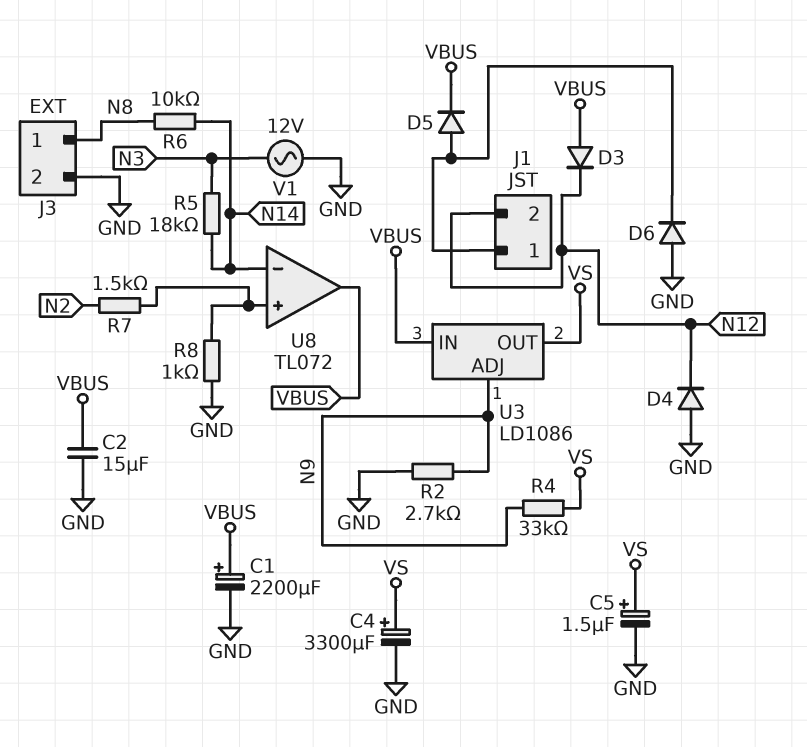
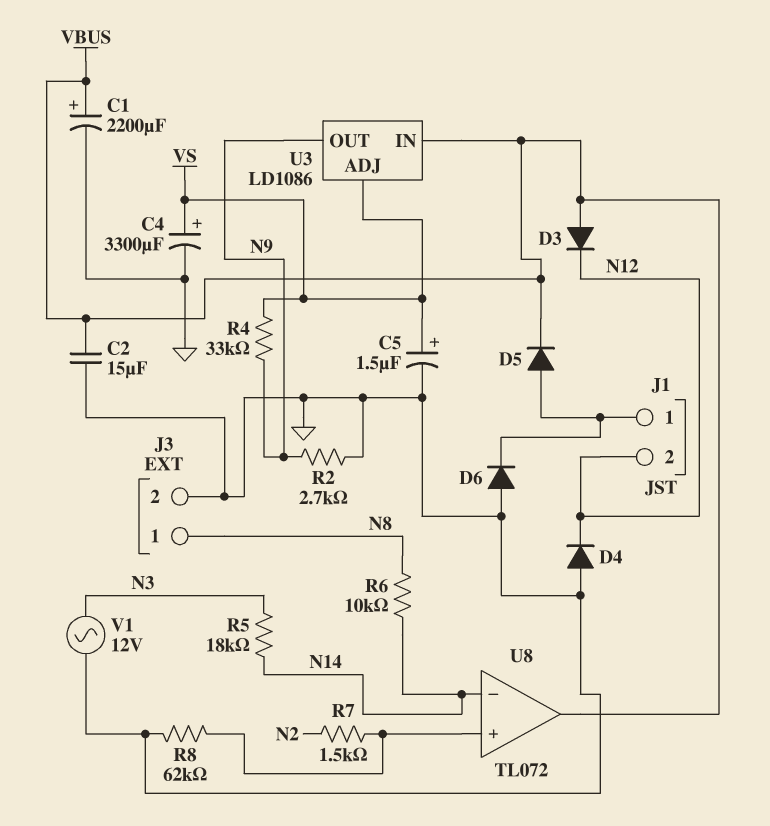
R8: 1k (GND, U8/in+) -> 62k (GND, U8/in+)
U3 pin ADJ: N9 -> VS
U3 pin OUT: VS -> N9

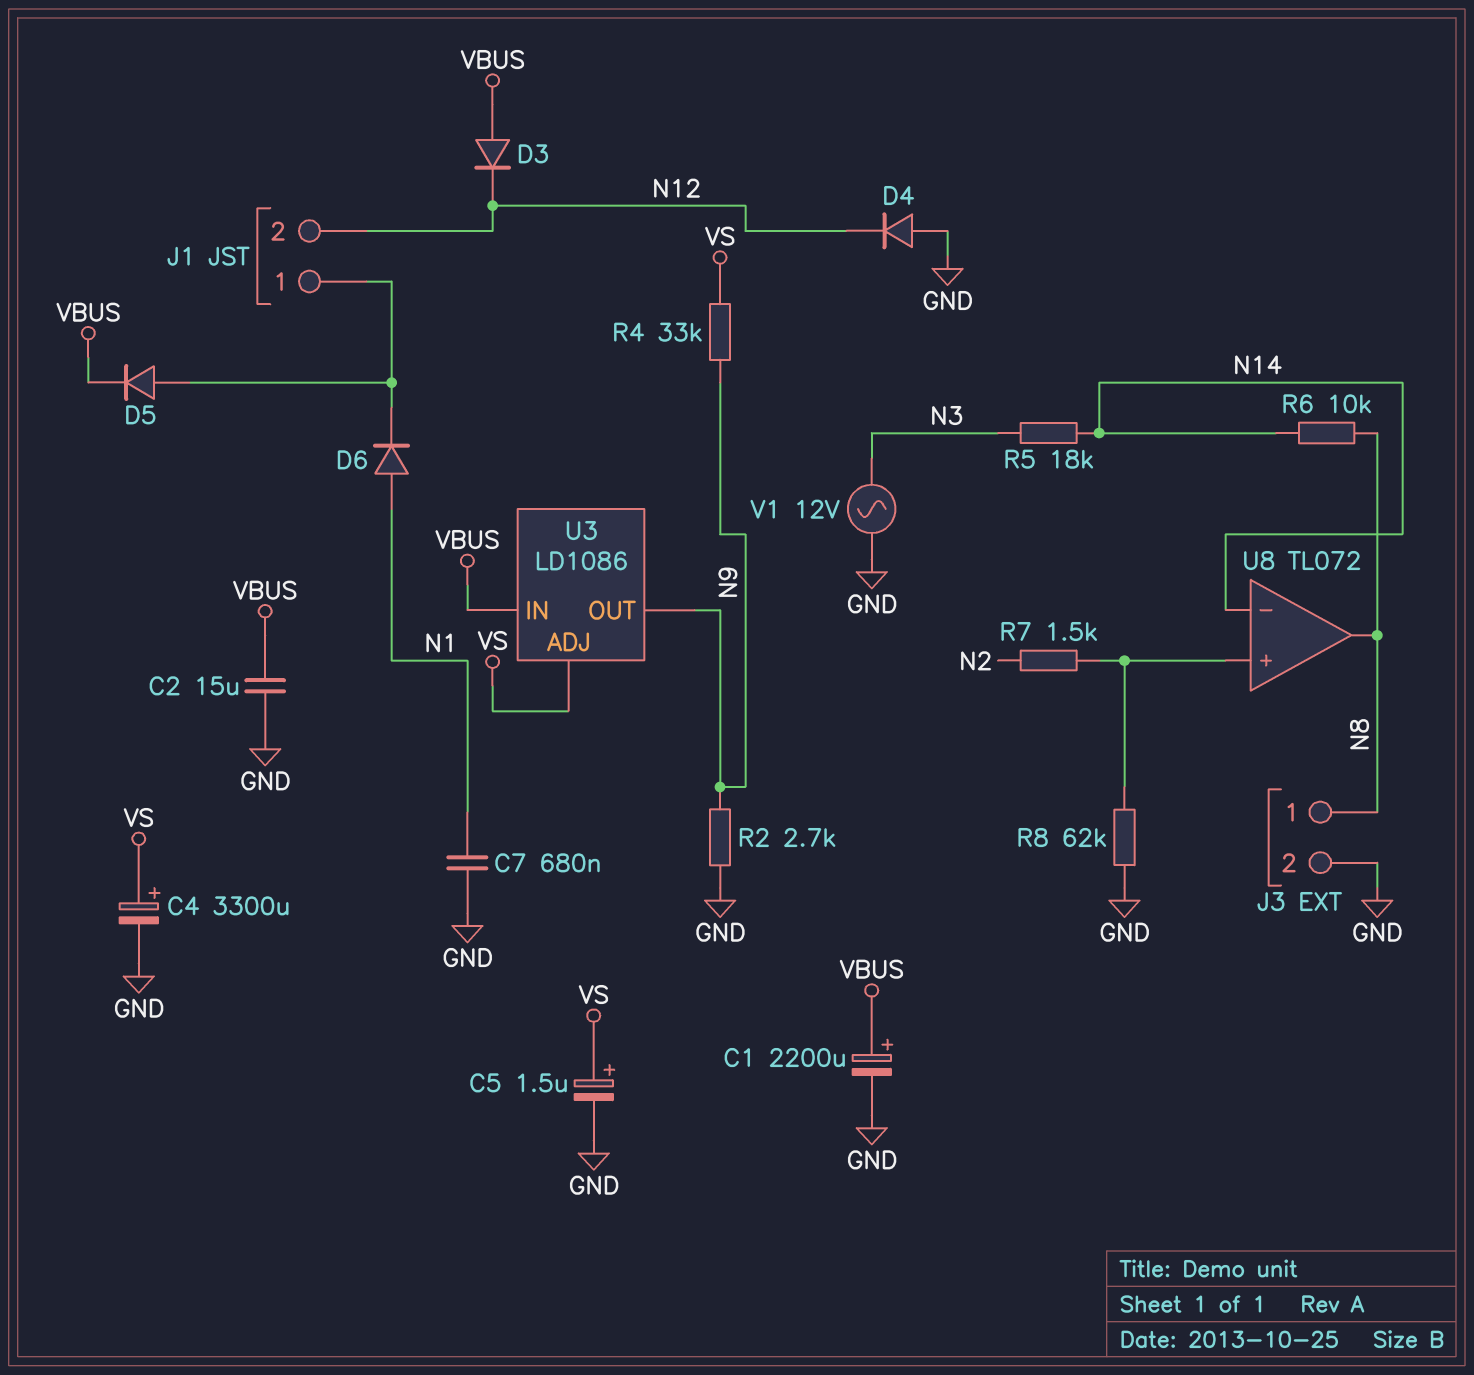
C7: none -> 680nF (GND, N1)
D6: diode (A GND, K J1/1) -> diode (A N1, K J1/1)
U8 pin out: VBUS -> N8

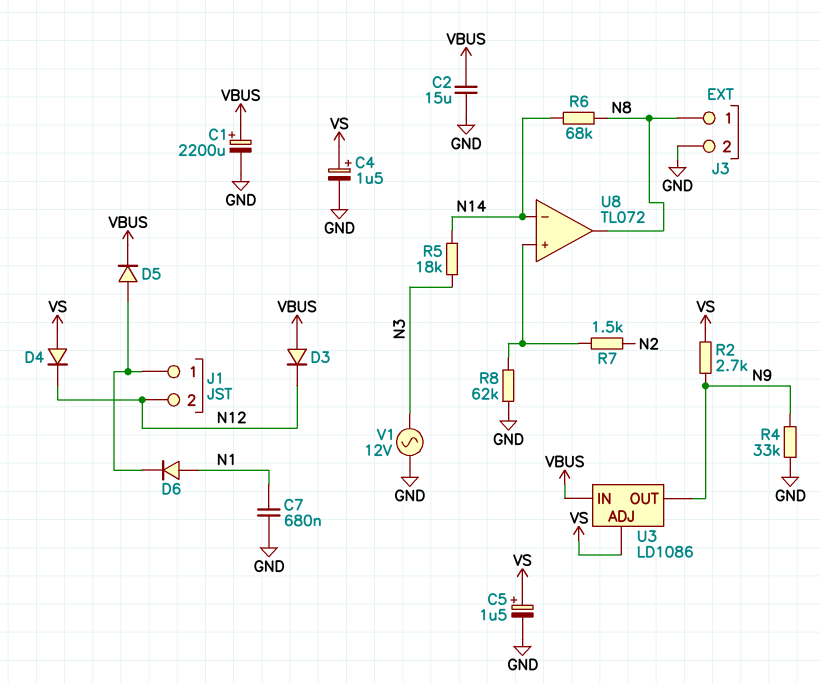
C4: 3300uF (plus VS, minus GND) -> 1.5uF (plus VS, minus GND)
D4: diode (A GND, K N12) -> diode (A VS, K N12)
R2: 2.7k (GND, N9) -> 2.7k (N9, VS)
R4: 33k (N9, VS) -> 33k (GND, N9)
R6: 10k (N8, N14) -> 68k (N8, N14)

